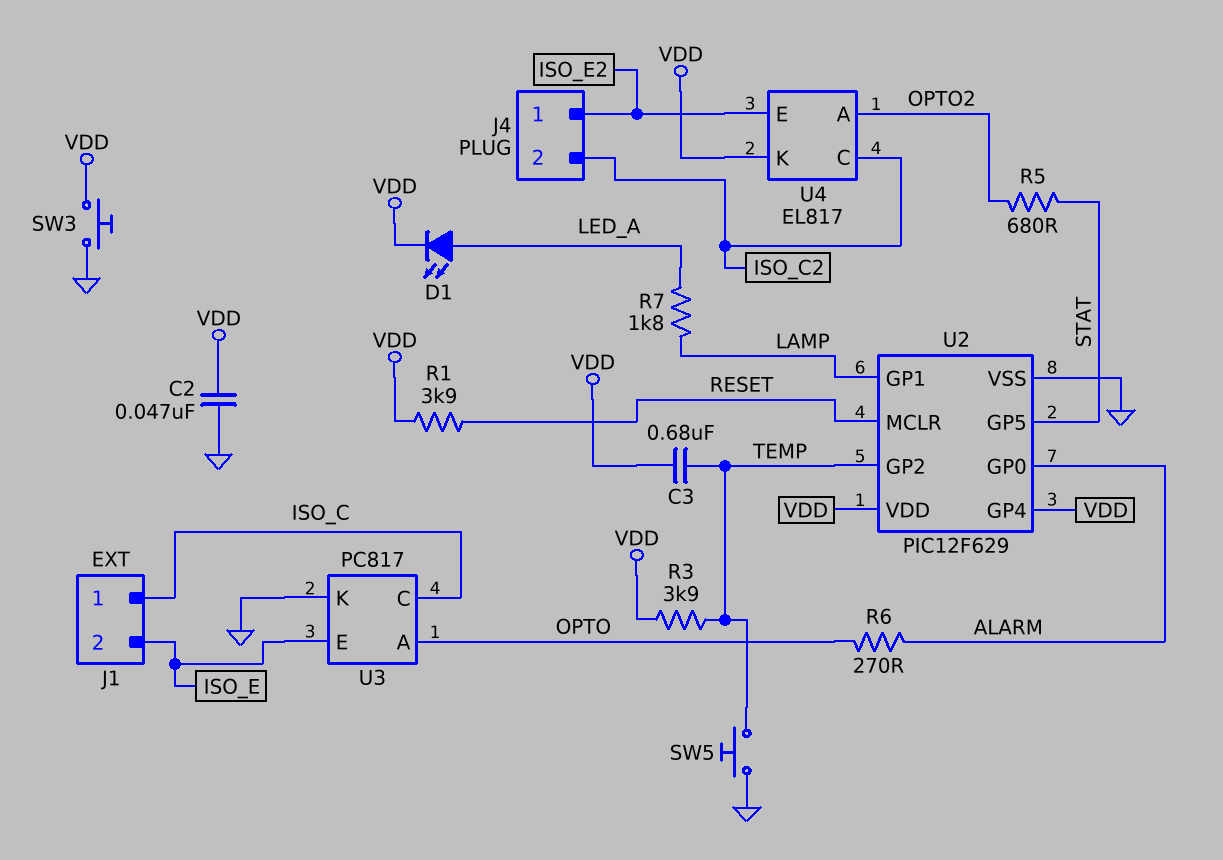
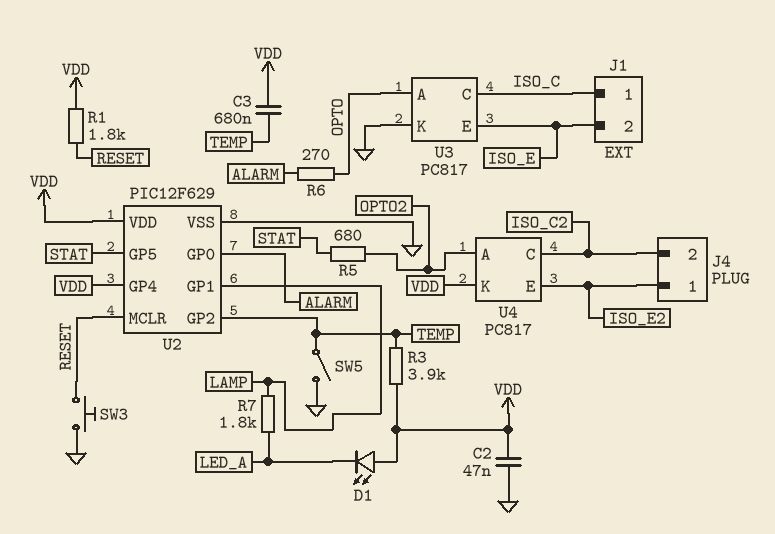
D1: LED (A LED_A, K VDD) -> LED (A VDD, K LED_A)
R1: 3.9k (RESET, VDD) -> 1.8k (RESET, VDD)
SW3: button (GND, VDD) -> button (GND, RESET)
SW5: button (GND, TEMP) -> switch (GND, TEMP)
U4: EL817 -> PC817

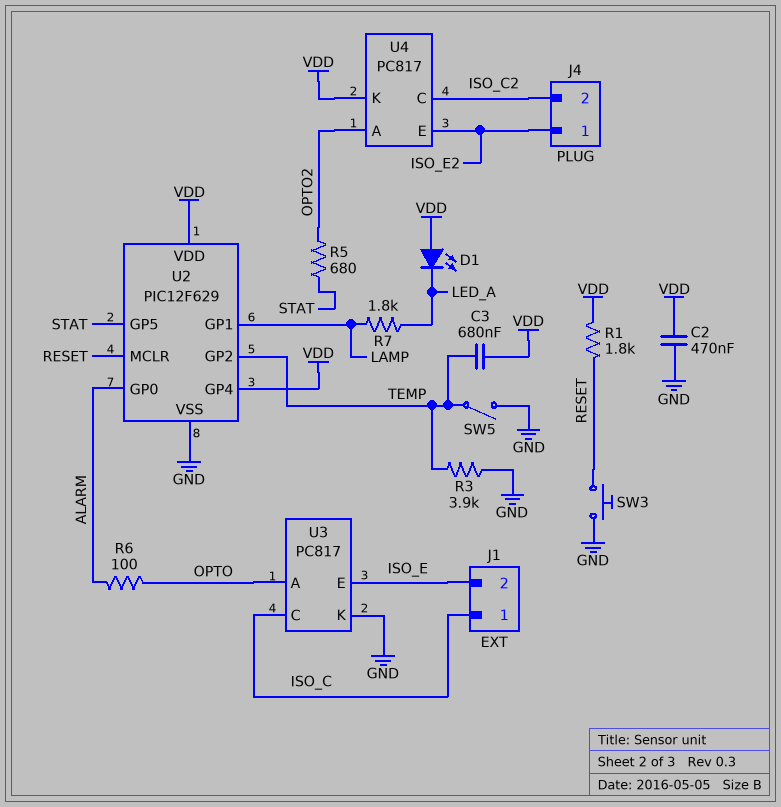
C2: 47nF (GND, VDD) -> 470nF (GND, VDD)
R3: 3.9k (TEMP, VDD) -> 3.9k (GND, TEMP)
R6: 270 (ALARM, OPTO) -> 100 (ALARM, OPTO)

